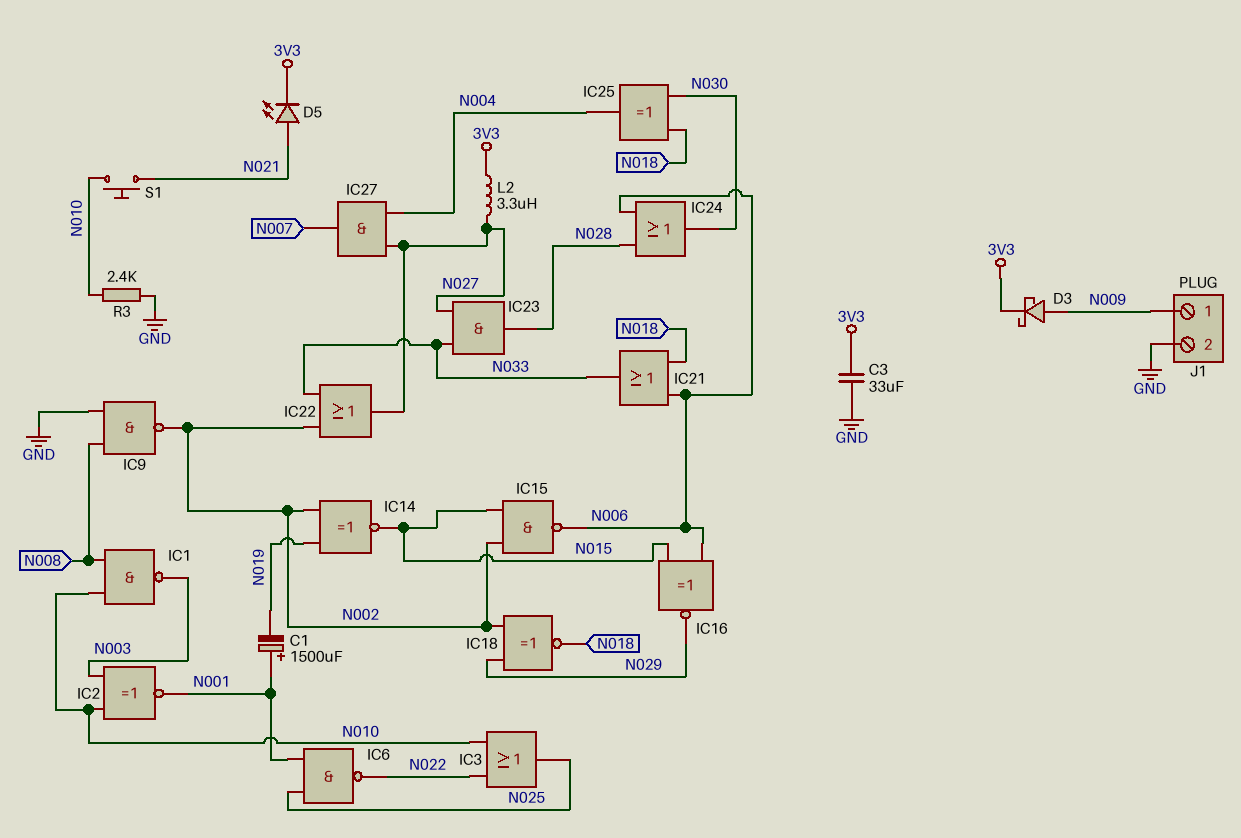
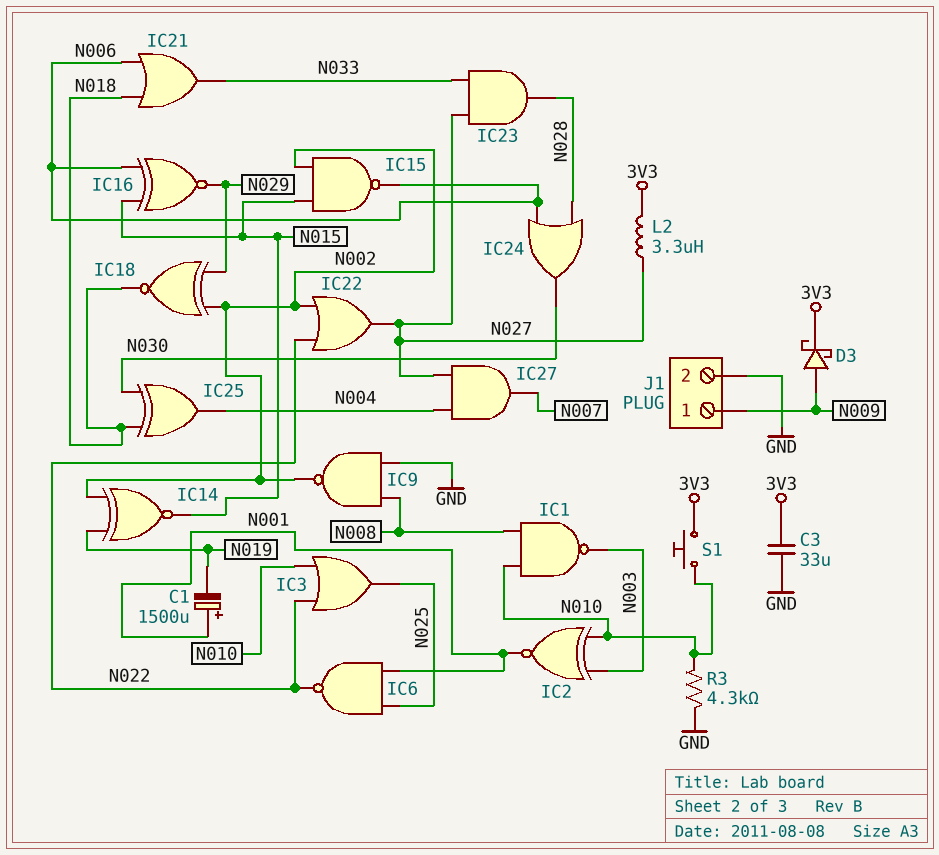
D5: LED (A N021, K 3V3) -> none
IC22: OR (in N002, in N033, out N027) -> OR (in N002, in N022, out N027)
R3: 2.4k (GND, N010) -> 4.3k (GND, N010)
S1: button (N010, N021) -> button (3V3, N010)

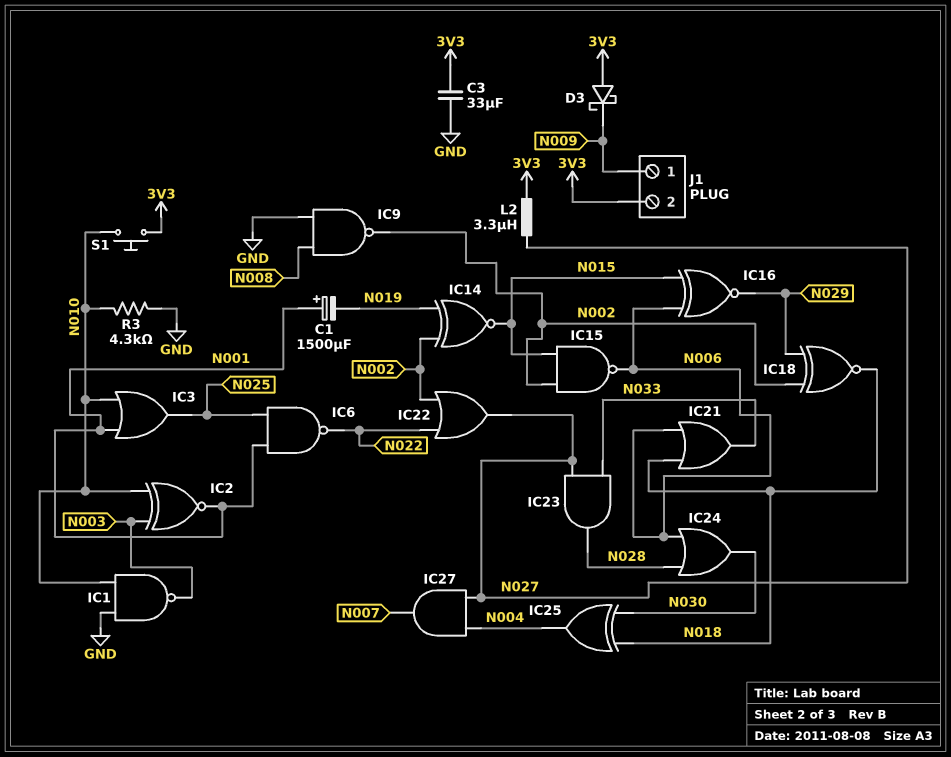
D3: schottky (A N009, K 3V3) -> schottky (A 3V3, K N009)
IC1: NAND (in N008, in N010, out N003) -> NAND (in GND, in N010, out N003)
IC3: OR (in N010, in N022, out N025) -> OR (in N001, in N010, out N025)
J1 pin 2: GND -> 3V3

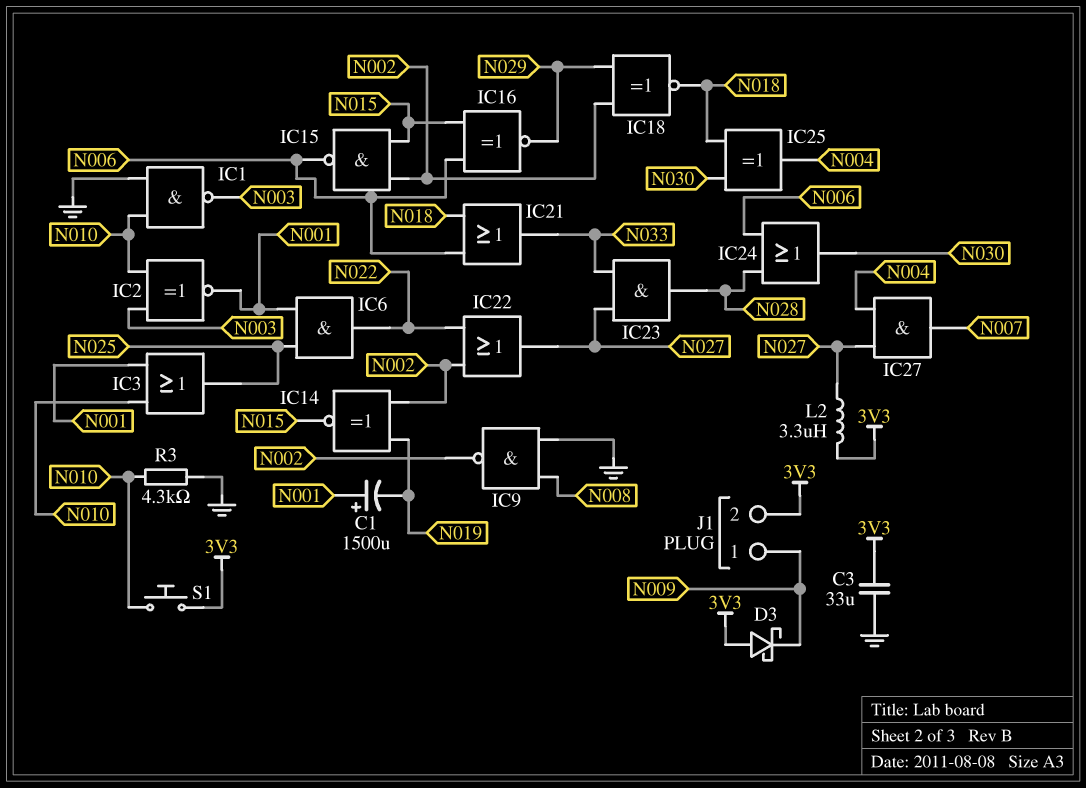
IC6: NAND (in N001, in N025, out N022) -> AND (in N001, in N025, out N022)

